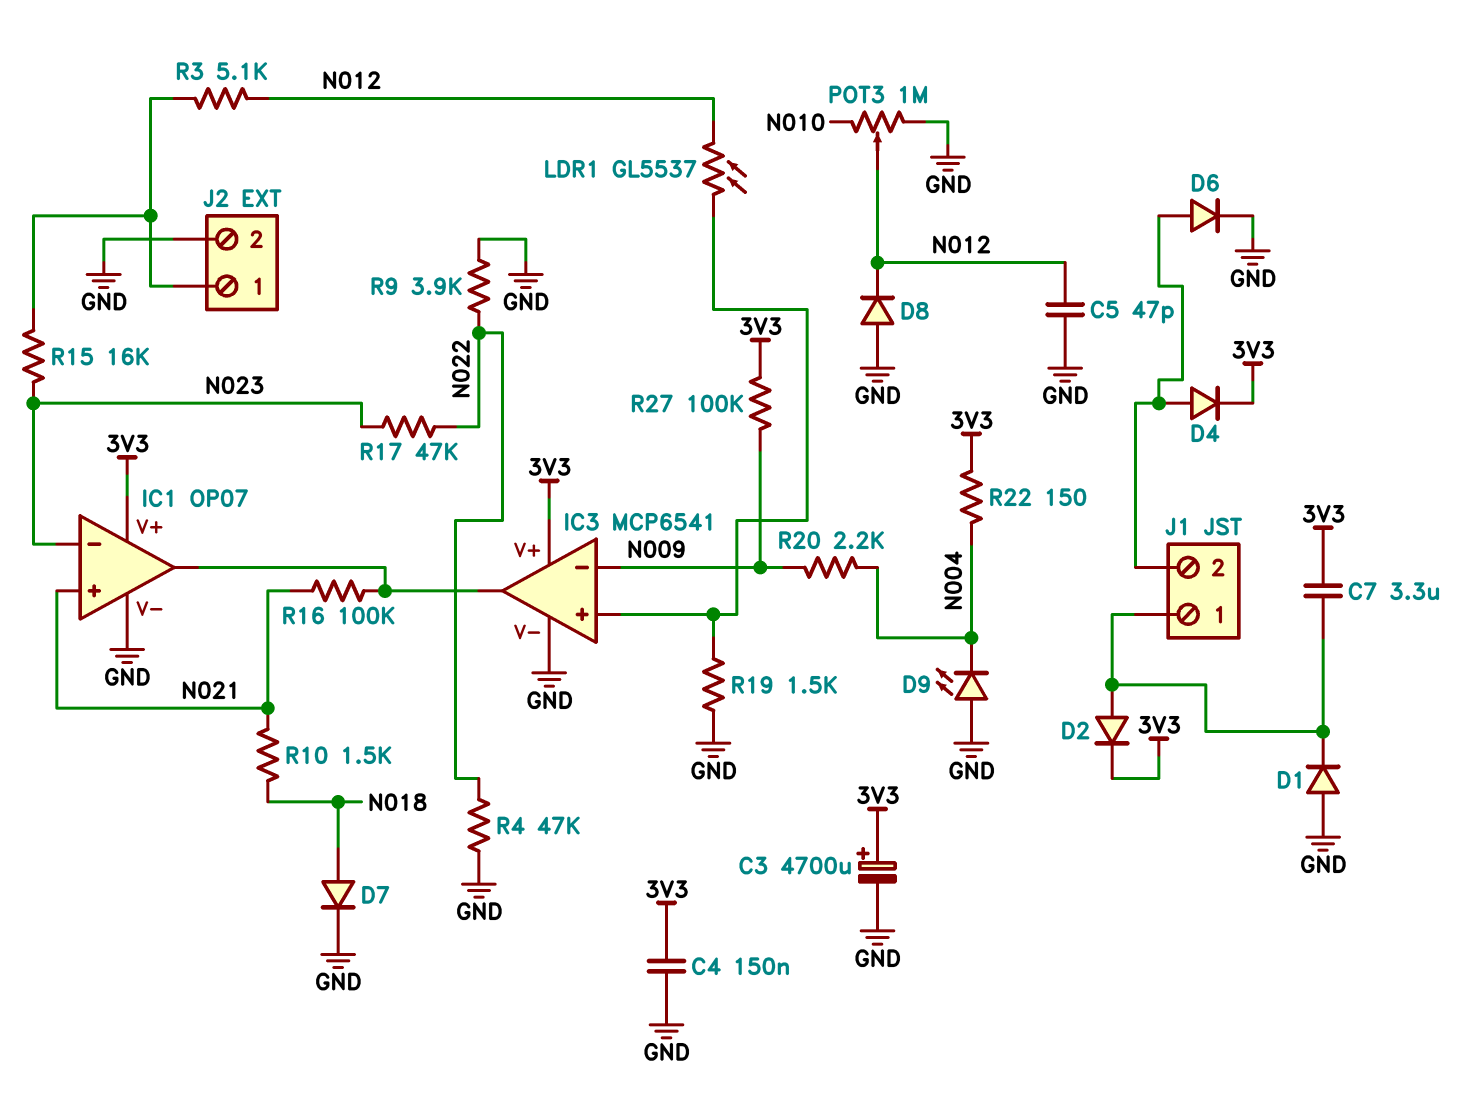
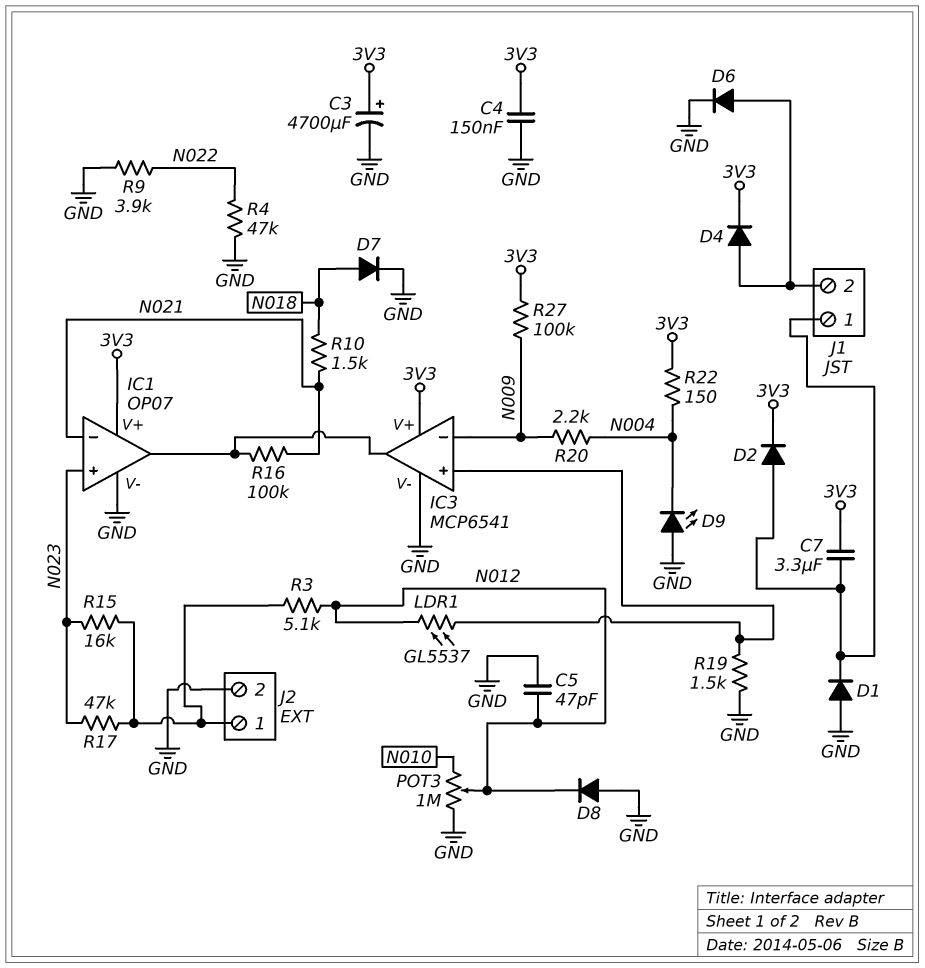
IC1 pin in+: N021 -> N023
IC1 pin in-: N023 -> N021
R17: 47k (N022, N023) -> 47k (J2/1, N023)

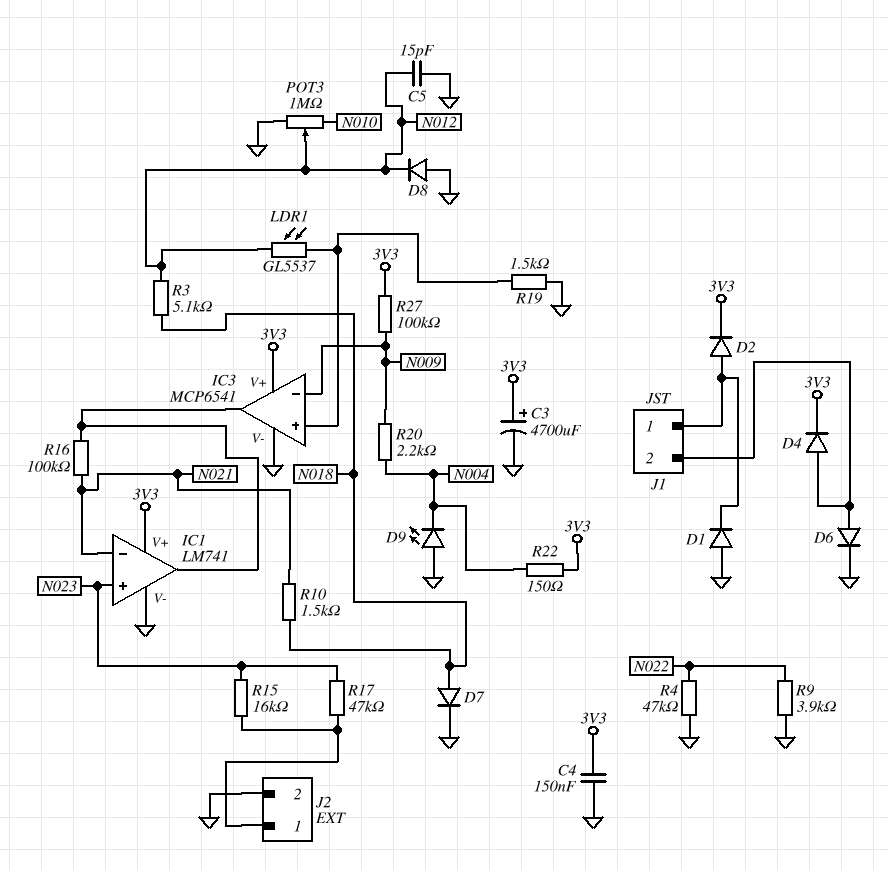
C5: 47pF (GND, N012) -> 15pF (GND, N012)
C7: 3.3uF (3V3, J1/1) -> none
IC1: OP07 -> LM741
R3: 5.1k (J2/1, N012) -> 5.1k (N012, N018)

